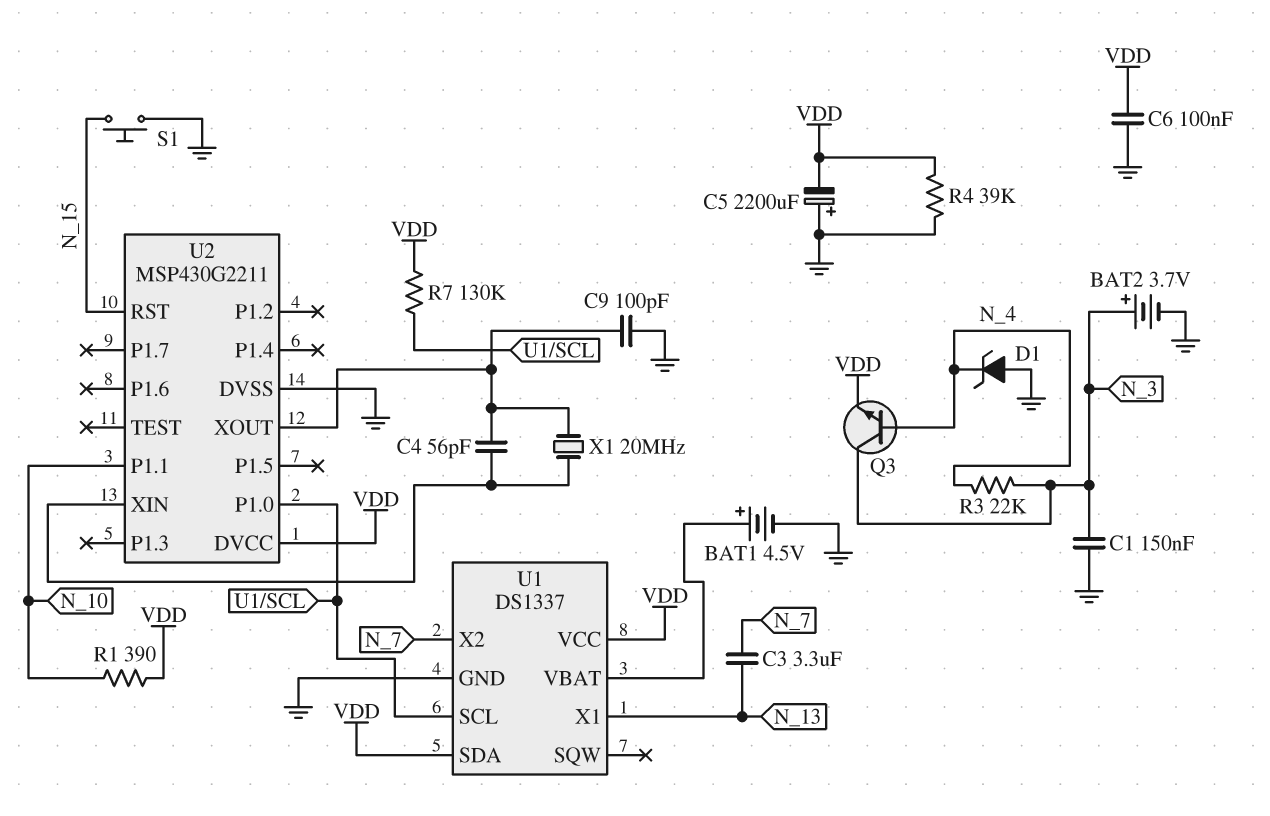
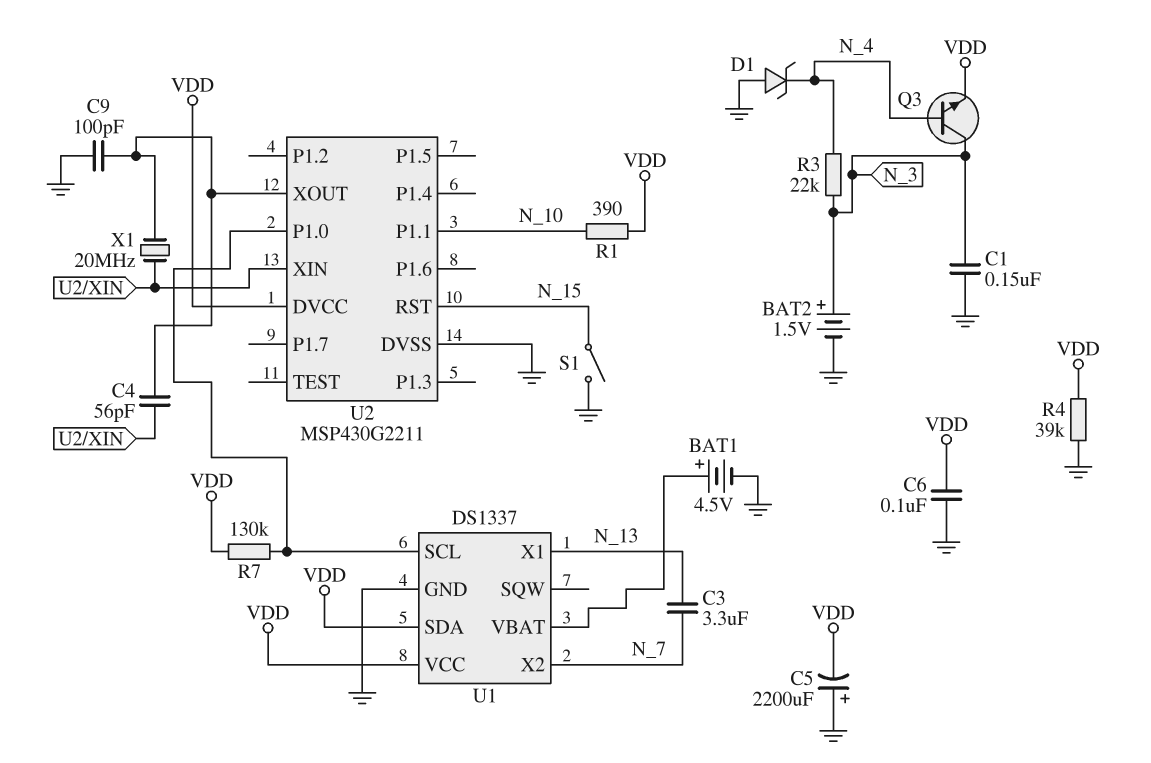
BAT2: 3.7V (plus N_3, minus GND) -> 1.5V (plus N_3, minus GND)
S1: button (GND, N_15) -> switch (GND, N_15)

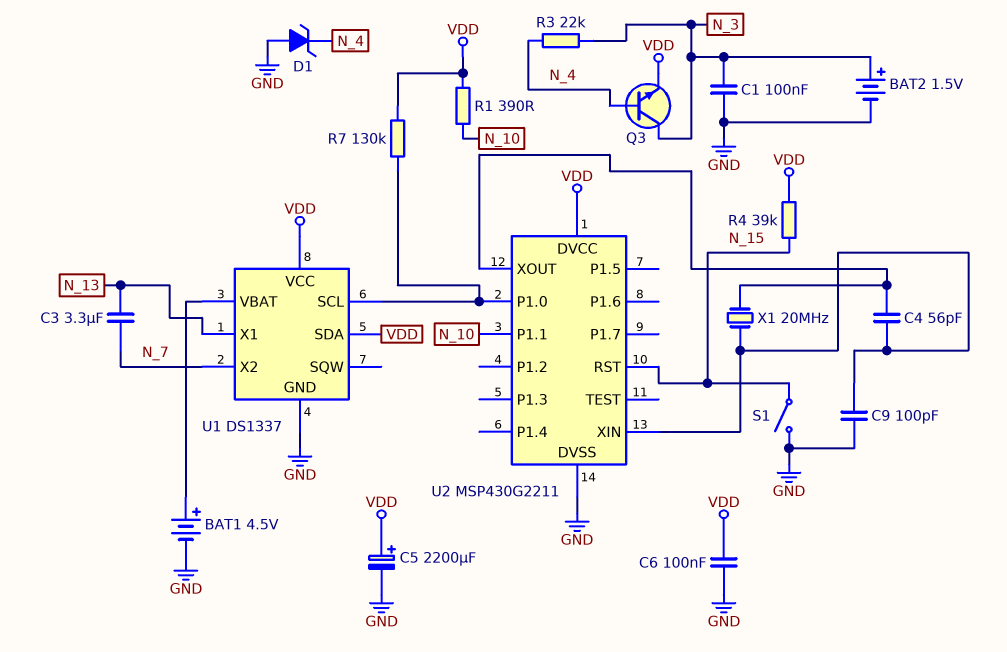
C1: 150nF (GND, N_3) -> 100nF (GND, N_3)
C5: 2200uF (plus GND, minus VDD) -> 2200uF (plus VDD, minus GND)
C9: 100pF (GND, U2/XOUT) -> 100pF (GND, U2/XIN)
R4: 39k (GND, VDD) -> 39k (N_15, VDD)

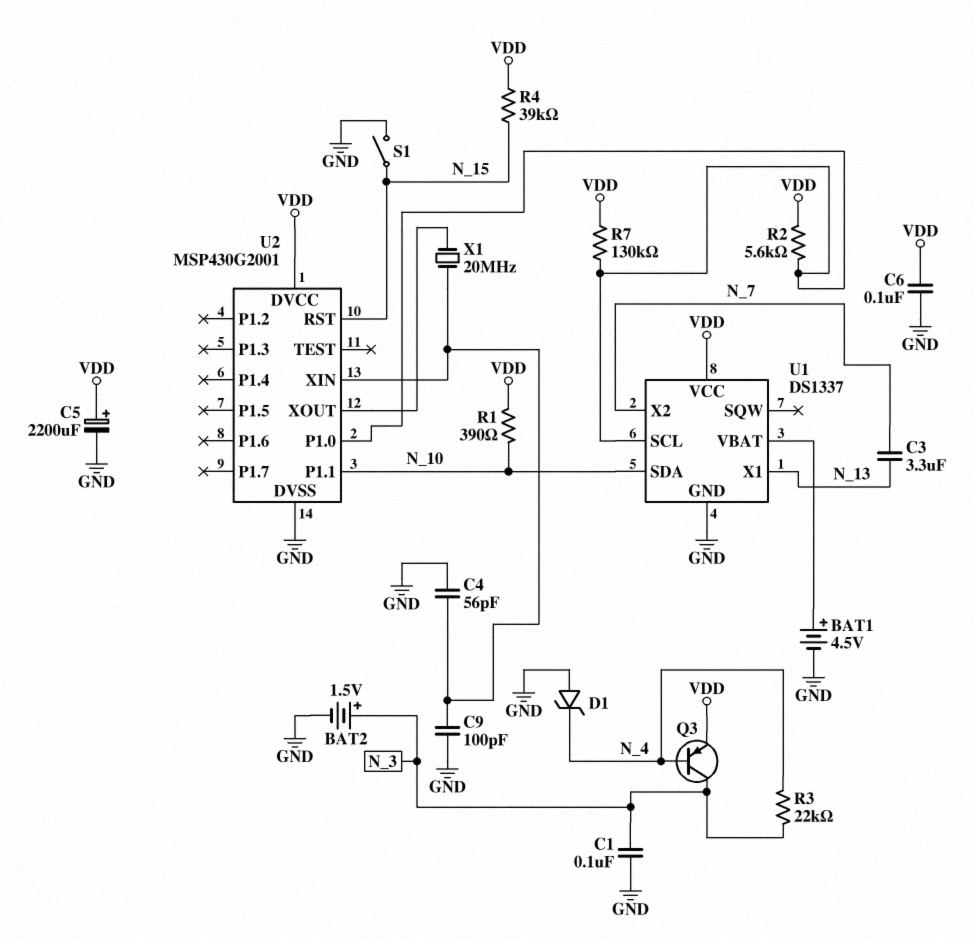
C4: 56pF (U2/XIN, U2/XOUT) -> 56pF (GND, U2/XIN)
Q3: NPN (B N_4, C N_3, E VDD) -> PNP (B N_4, C N_3, E VDD)
R2: none -> 5.6k (U1/SCL, VDD)
U1 pin SDA: VDD -> N_10
U2: MSP430G2211 -> MSP430G2001

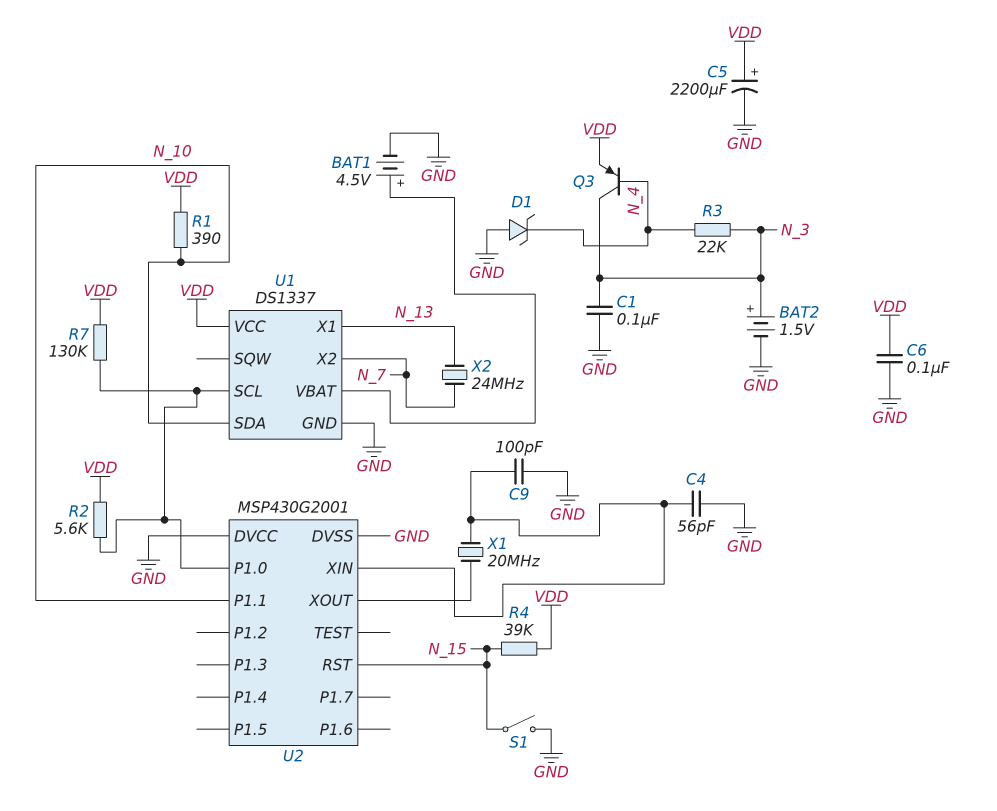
C3: 3.3uF (N_7, N_13) -> none
U2 pin DVCC: VDD -> GND
X2: none -> 24MHz (N_7, N_13)

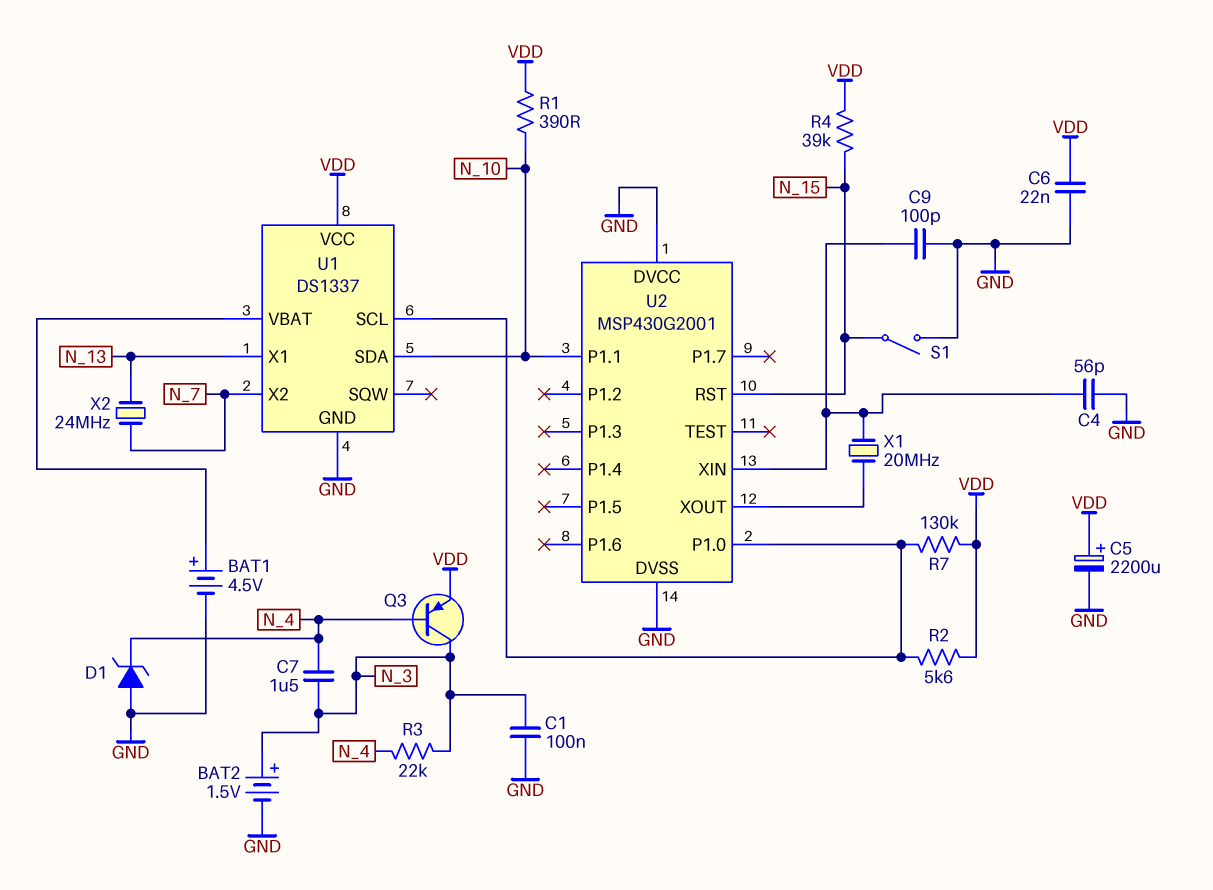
C6: 100nF (GND, VDD) -> 22nF (GND, VDD)
C7: none -> 1.5uF (N_3, N_4)

